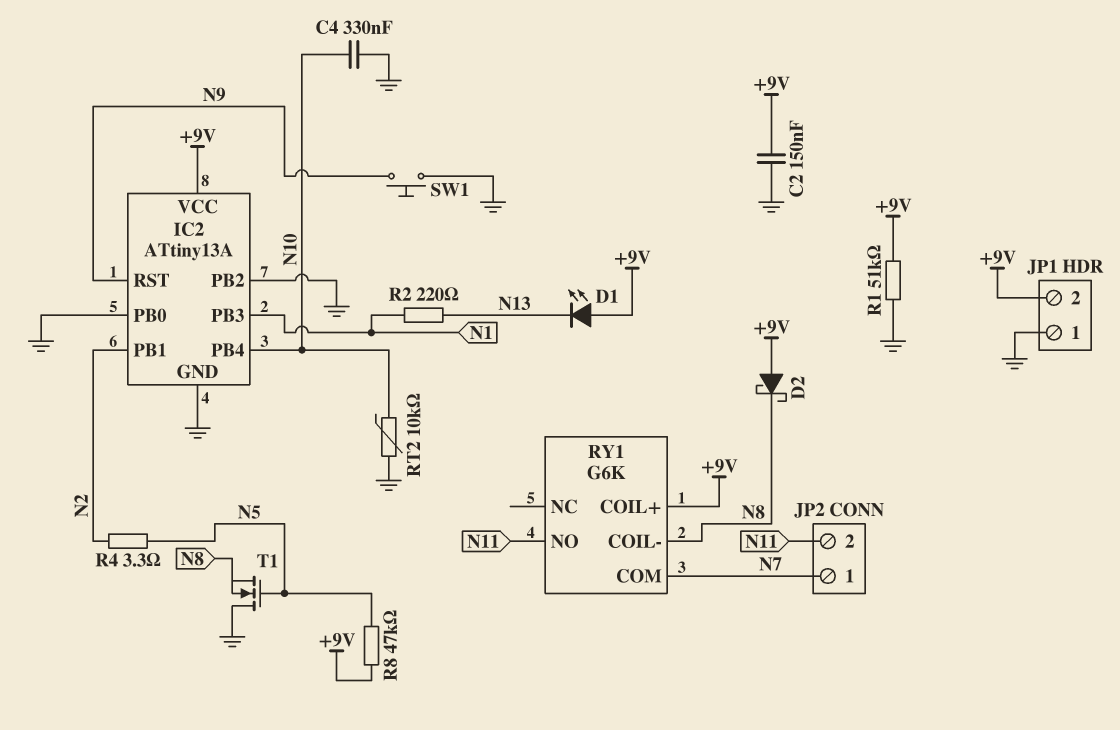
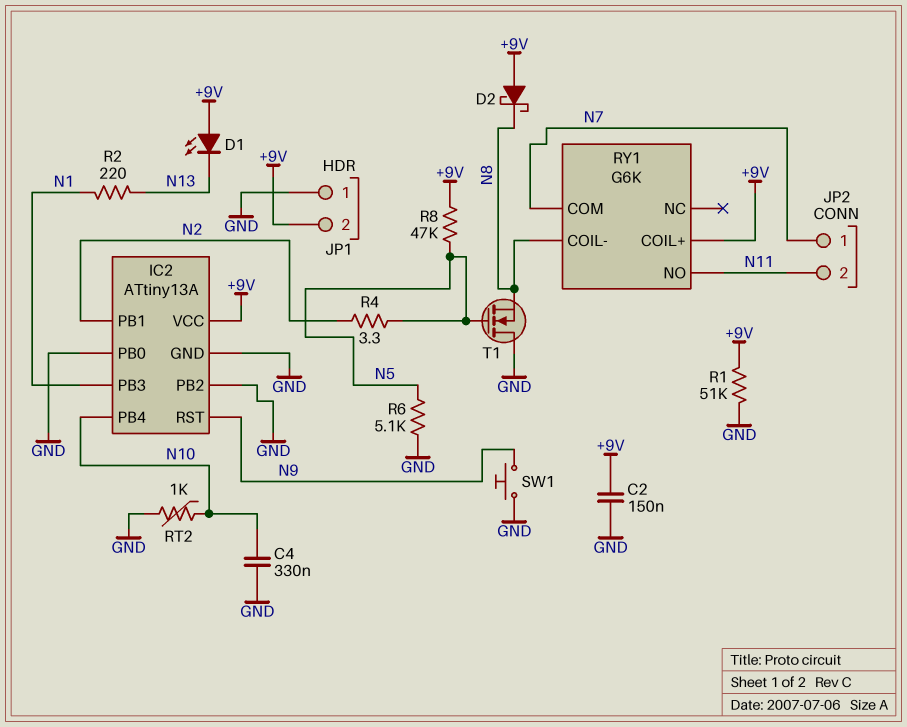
R6: none -> 5.1k (GND, N5)
RT2: 10k (GND, N10) -> 1k (GND, N10)

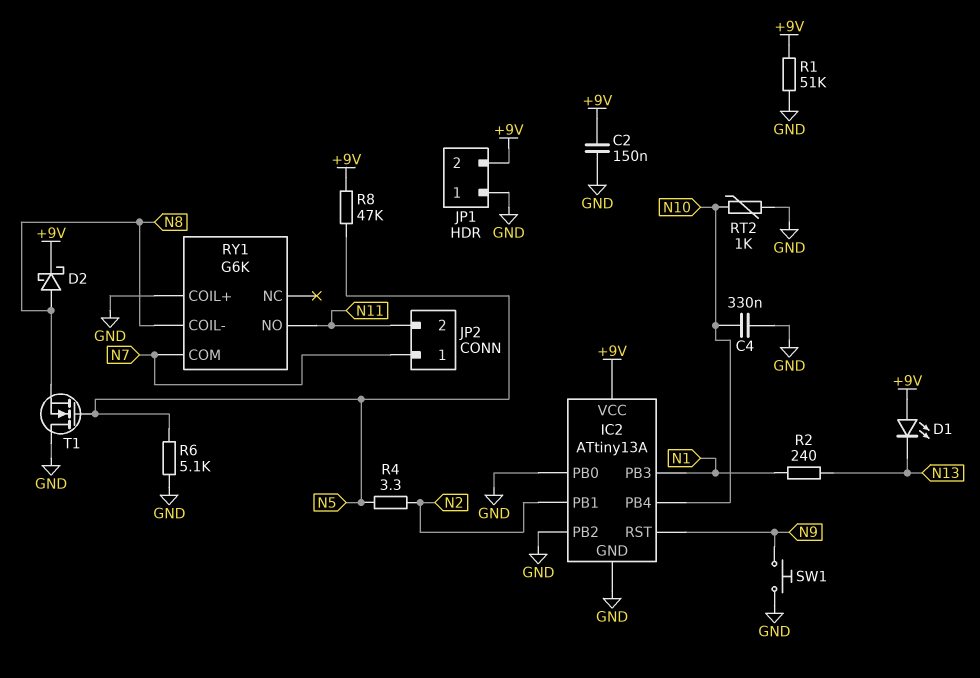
D2: schottky (A +9V, K N8) -> schottky (A N8, K +9V)
R2: 220 (N1, N13) -> 240 (N1, N13)
RY1 pin COIL+: +9V -> GND

